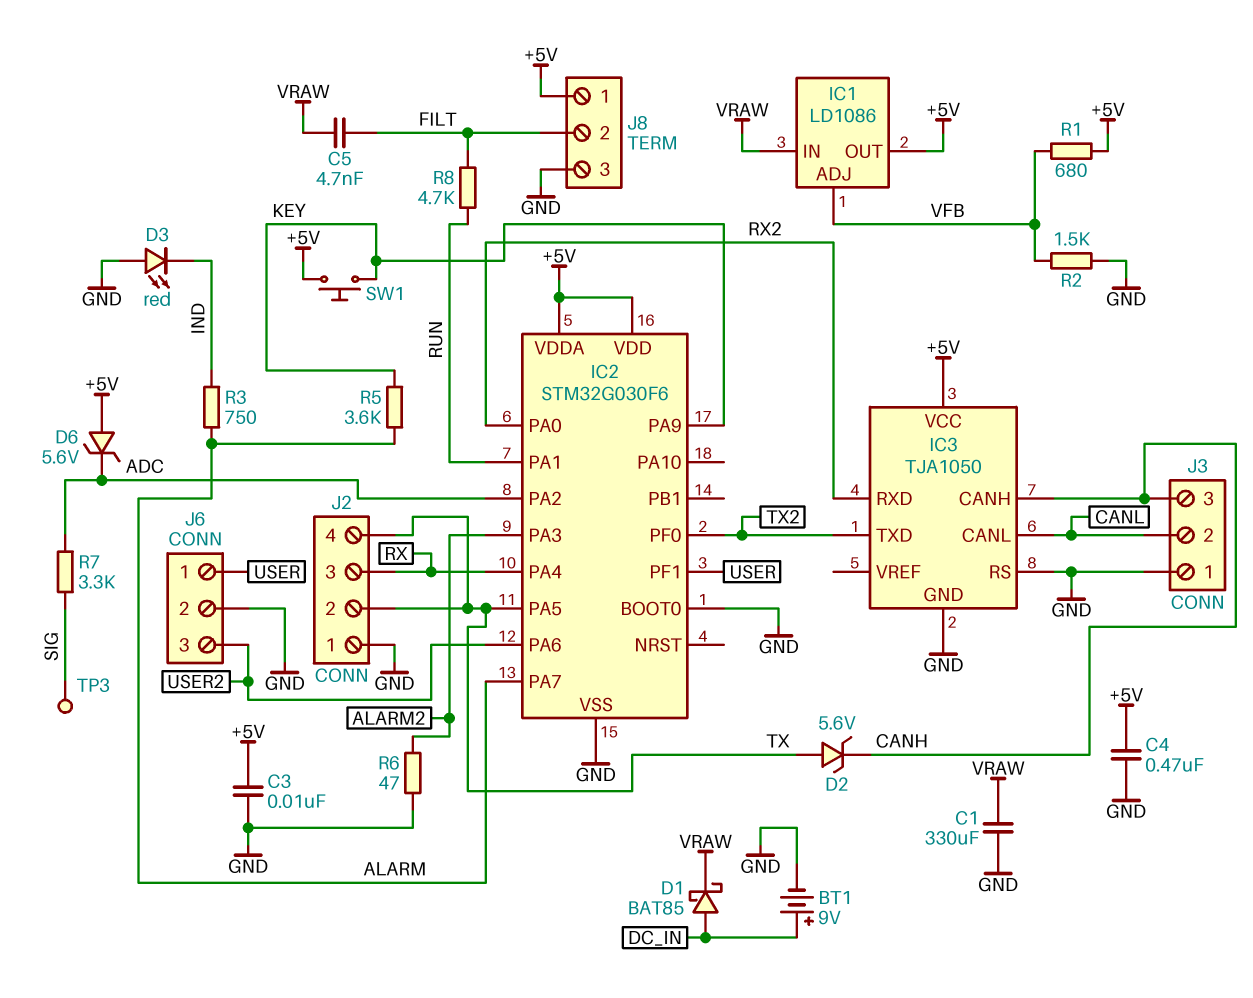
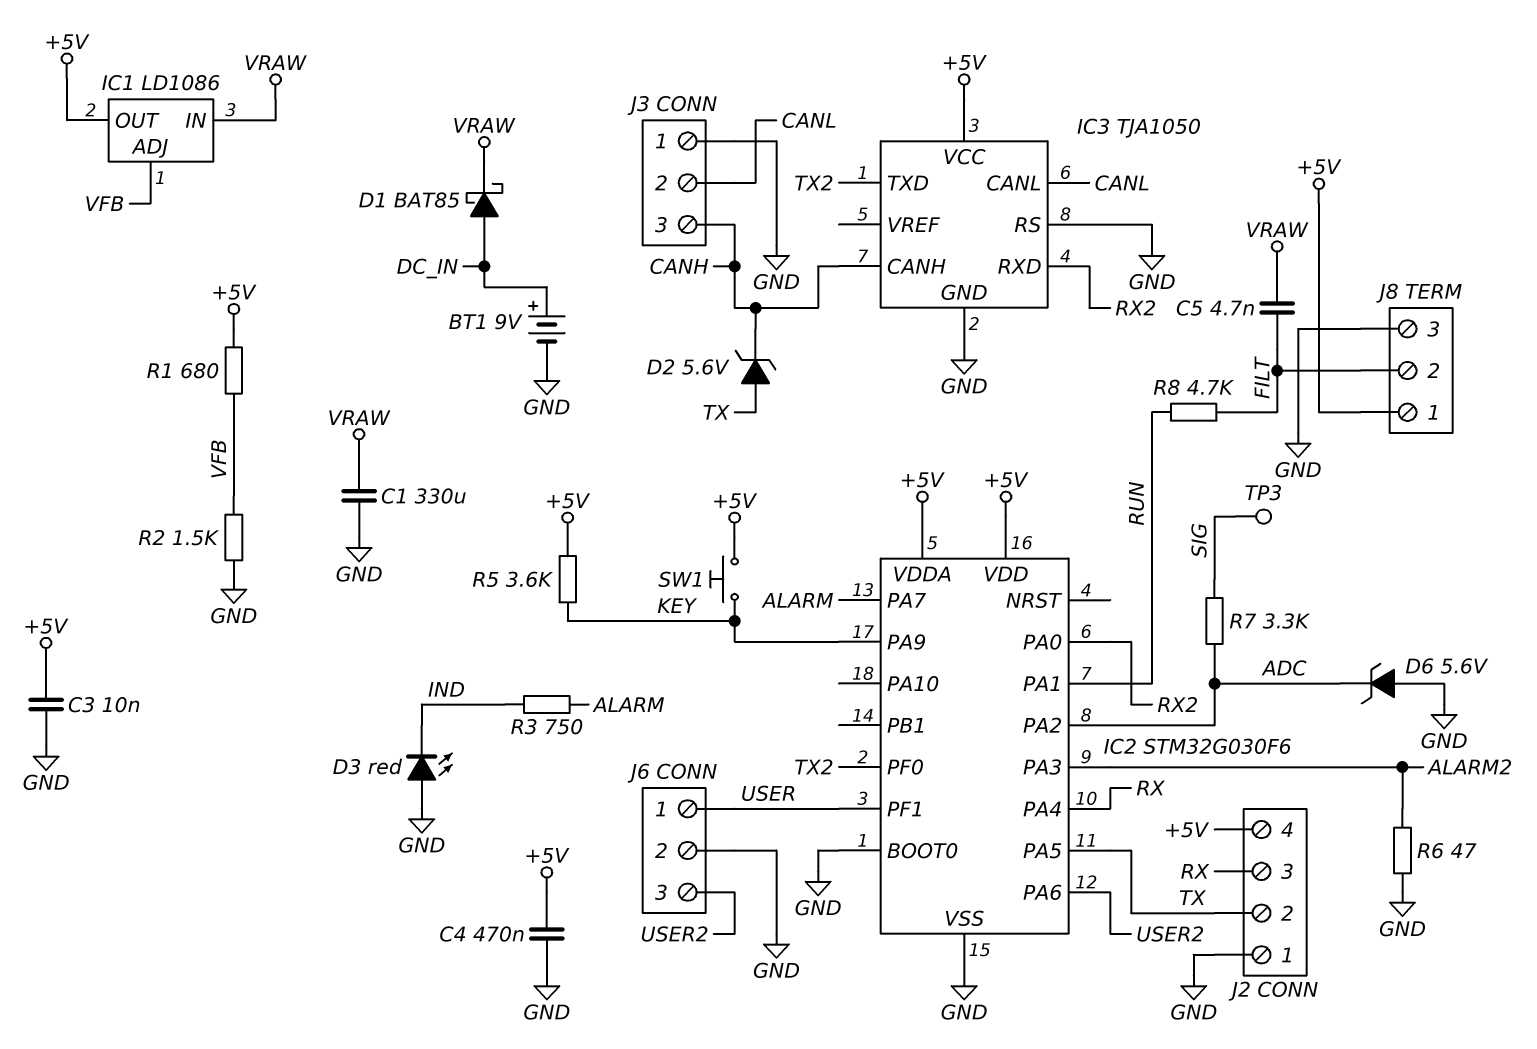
D6: zener 5.6V (A +5V, K ADC) -> zener 5.6V (A GND, K ADC)
J2 pin 4: TX -> +5V
R5: 3.6k (ALARM, KEY) -> 3.6k (+5V, KEY)

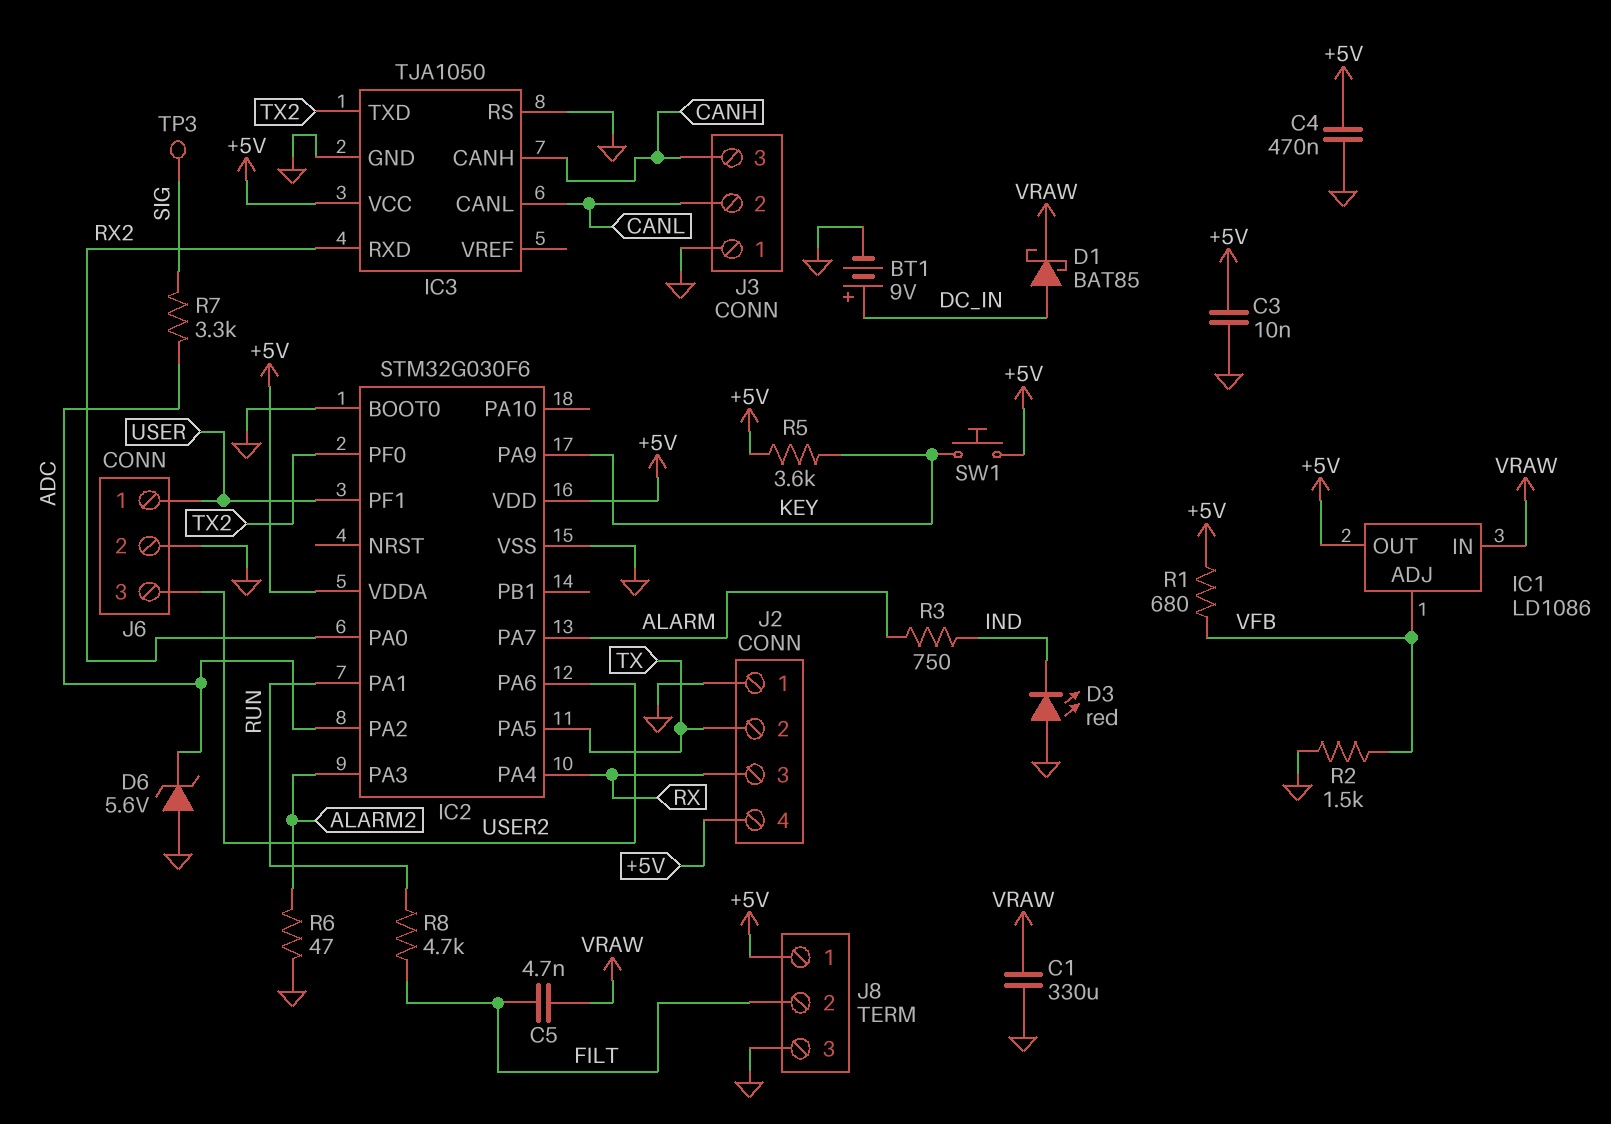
D2: zener 5.6V (A TX, K CANH) -> none

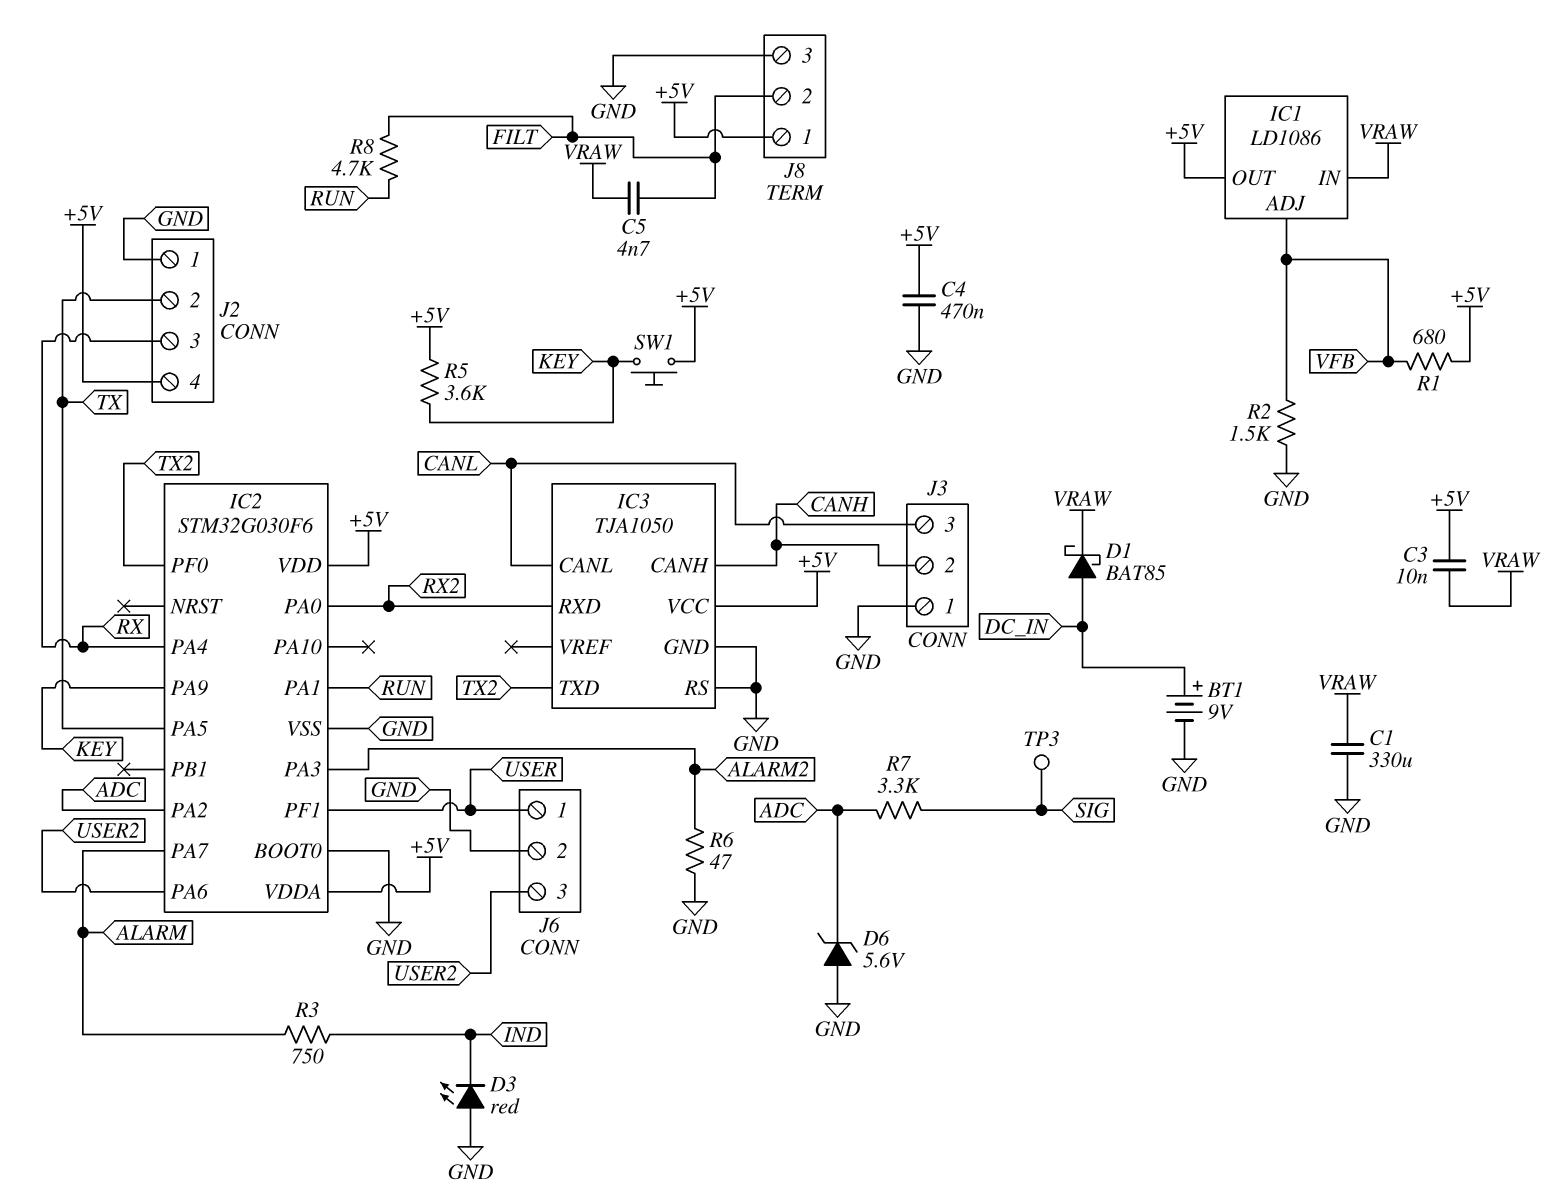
C3: 10nF (+5V, GND) -> 10nF (+5V, VRAW)
J3 pin 2: CANL -> CANH
J3 pin 3: CANH -> CANL

